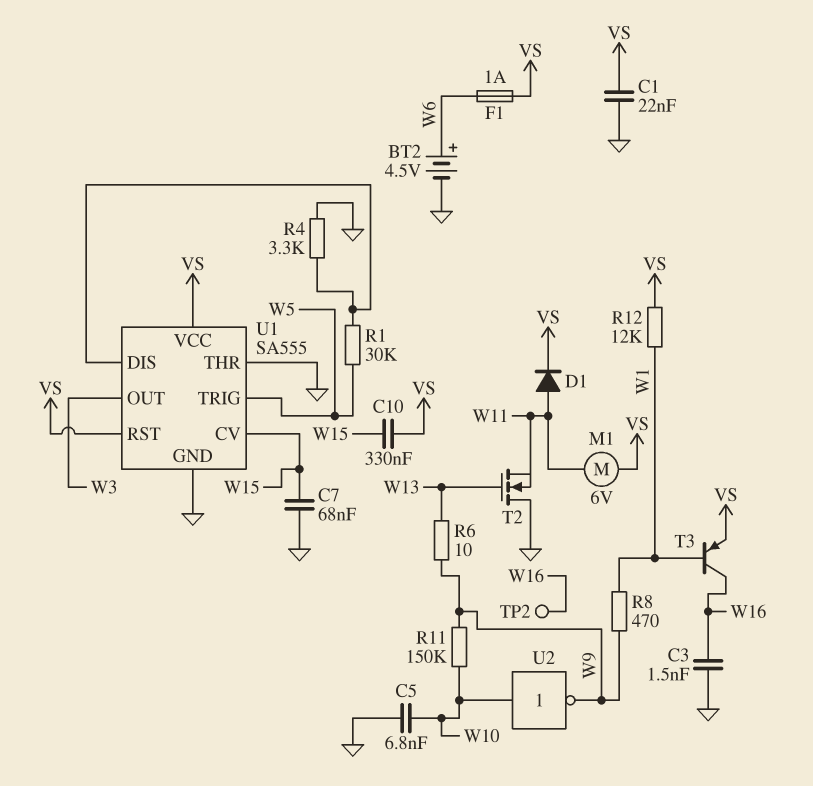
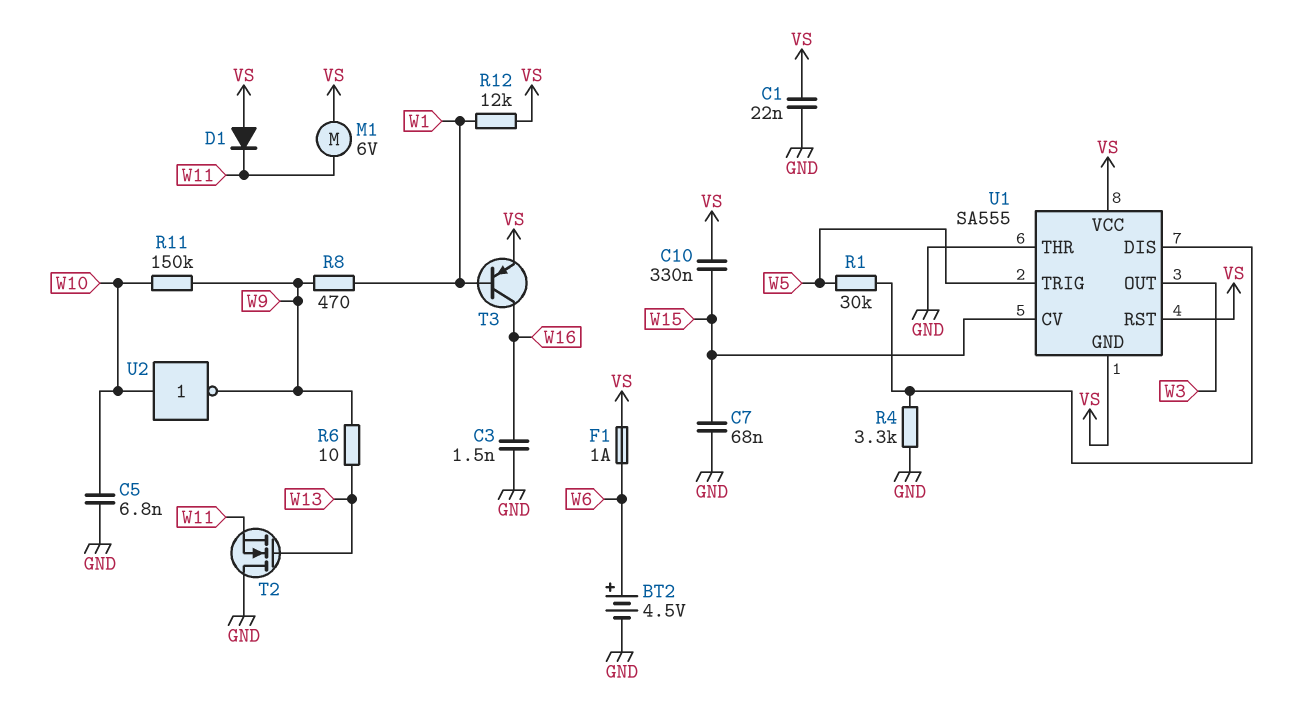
D1: diode (A W11, K VS) -> diode (A VS, K W11)
TP2: test point (W16) -> none
U1 pin GND: GND -> VS

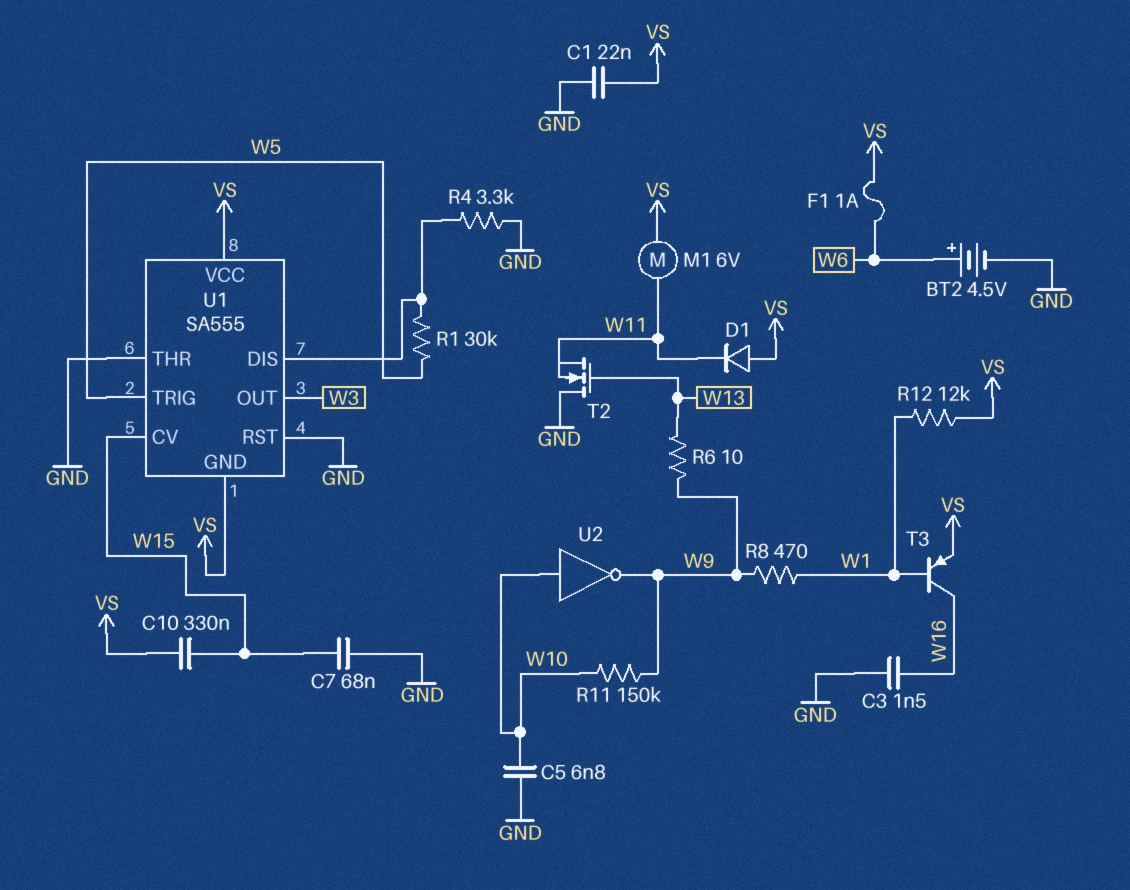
U1 pin RST: VS -> GND

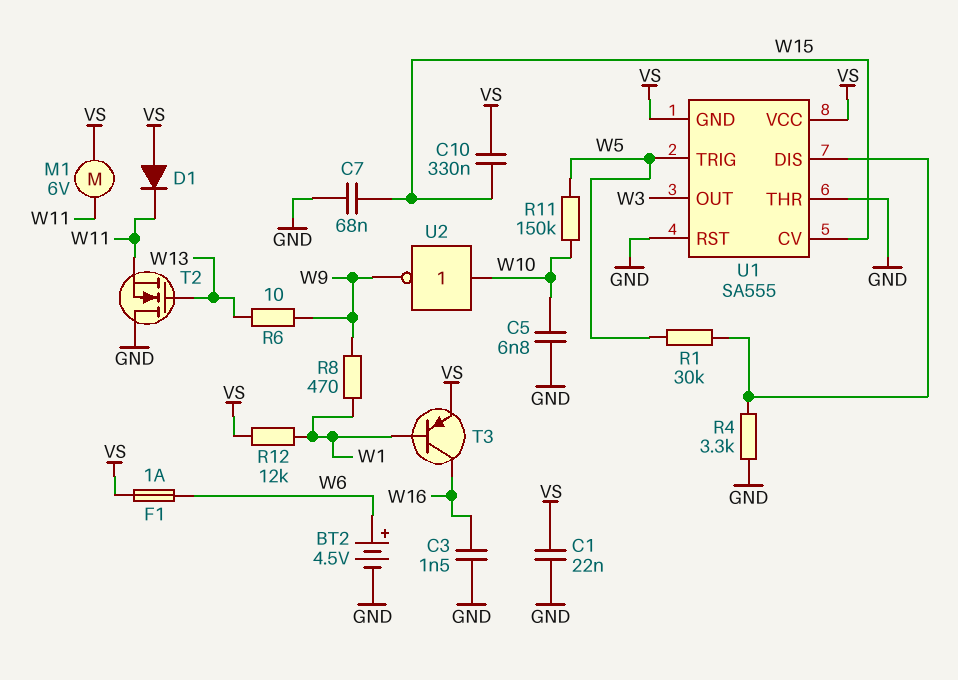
R11: 150k (W9, W10) -> 150k (W5, W10)

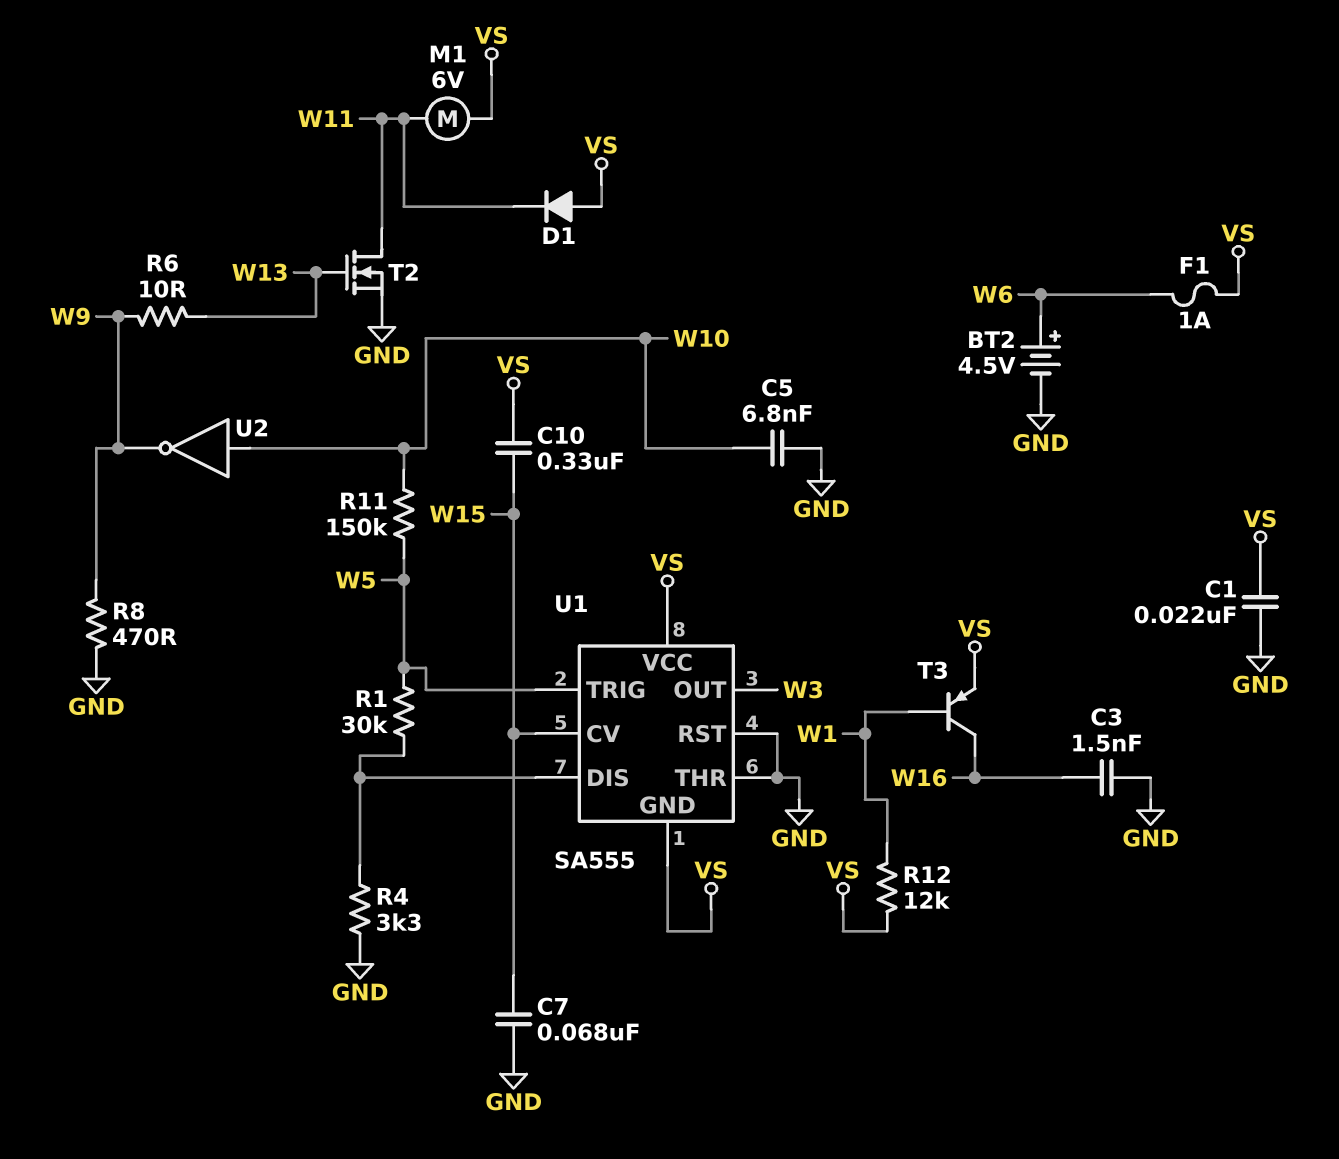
R8: 470 (W1, W9) -> 470 (GND, W9)
T2: NMOS (G W13, D GND, S W11) -> NMOS (G W13, D W11, S GND)

